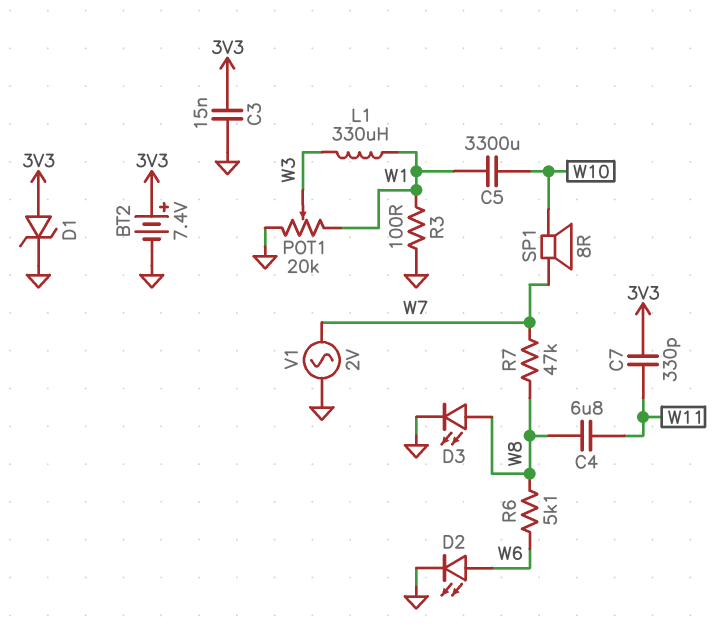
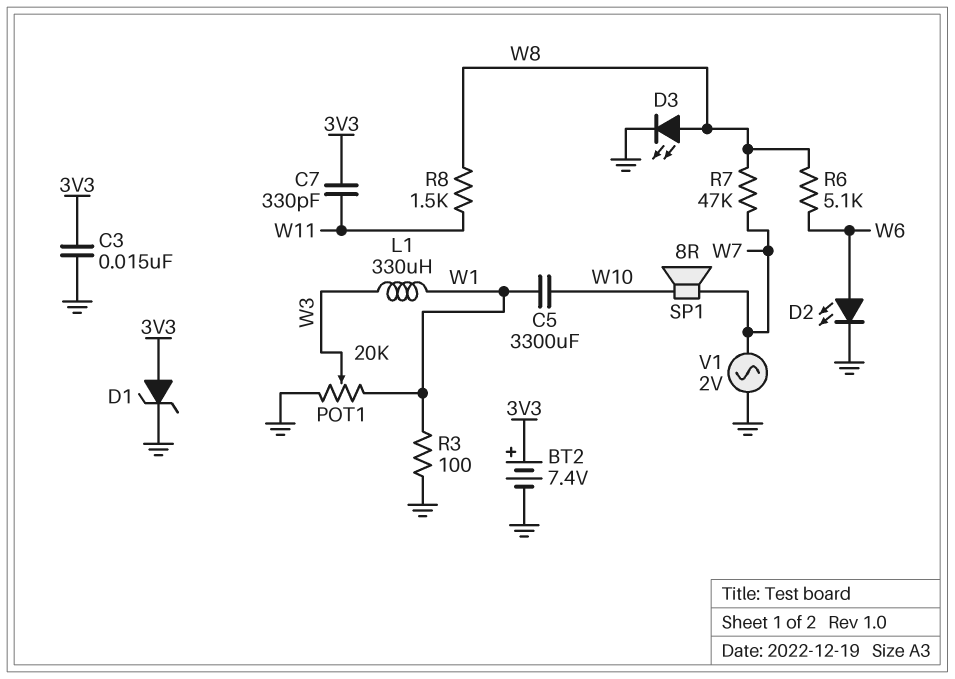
C4: 6.8uF (W8, W11) -> none
R8: none -> 1.5k (W8, W11)

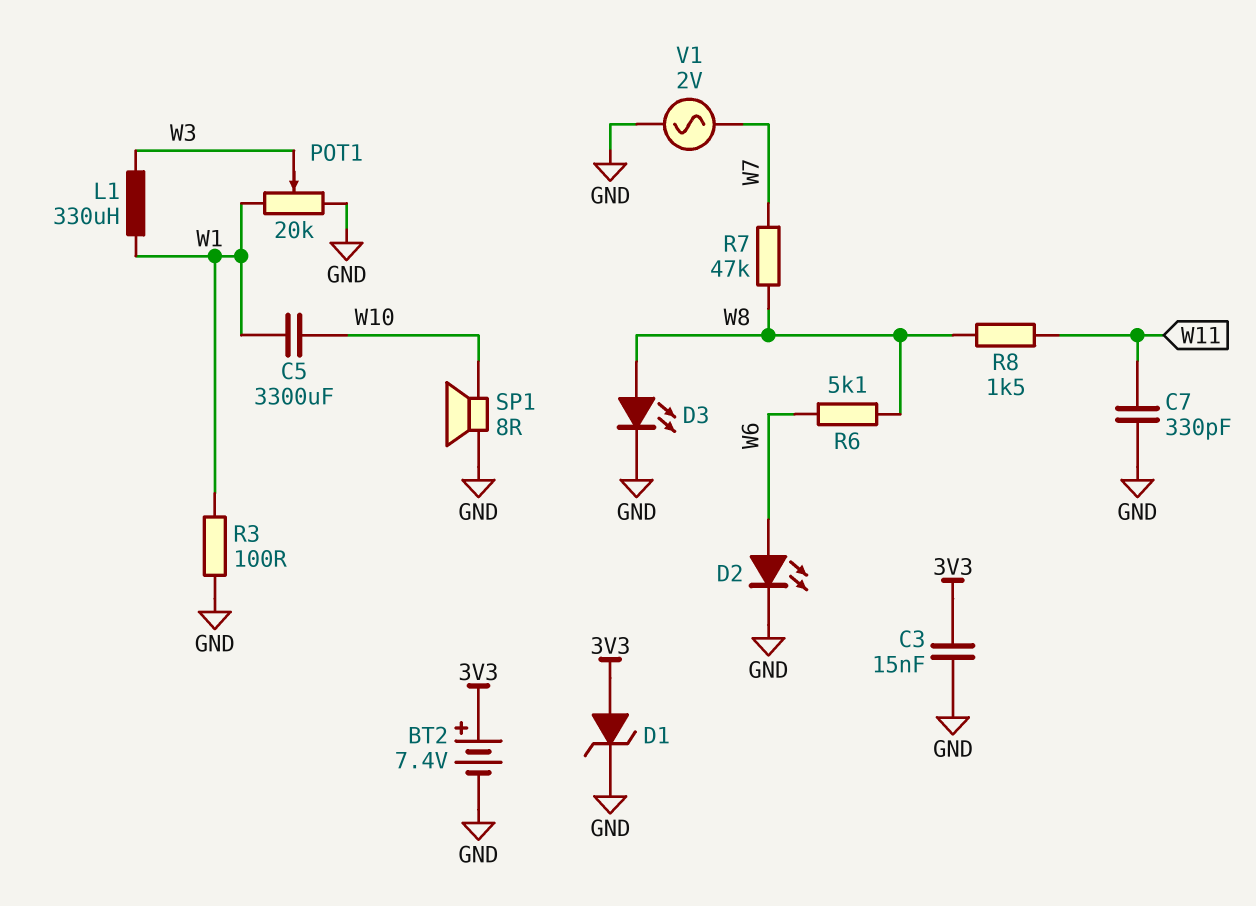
C7: 330pF (3V3, W11) -> 330pF (GND, W11)
SP1: speaker 8R (W7, W10) -> speaker 8R (GND, W10)

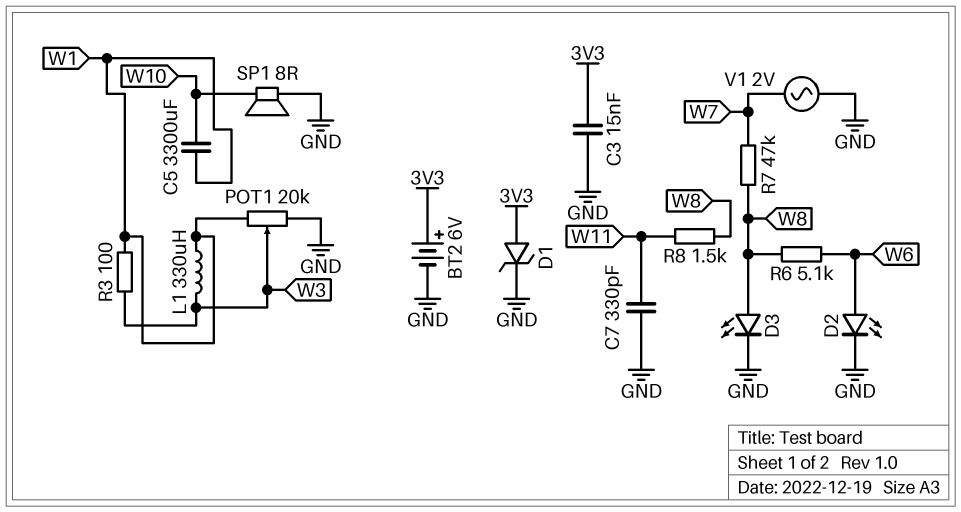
BT2: 7.4V (plus 3V3, minus GND) -> 6V (plus 3V3, minus GND)
R3: 100 (GND, W1) -> 100 (W1, W3)

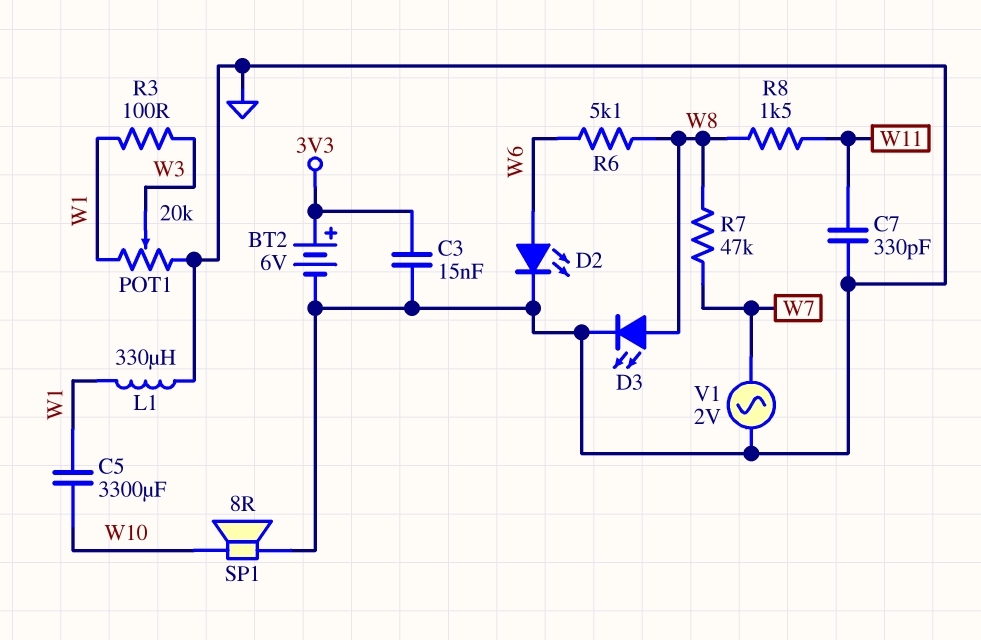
D1: zener (A 3V3, K GND) -> none
L1: 330uH (W1, W3) -> 330uH (GND, W1)

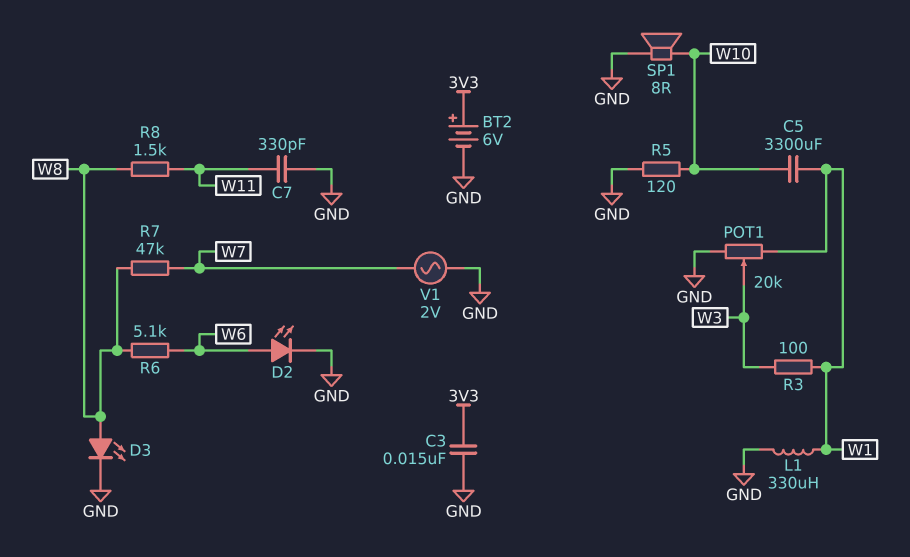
R5: none -> 120 (GND, W10)

